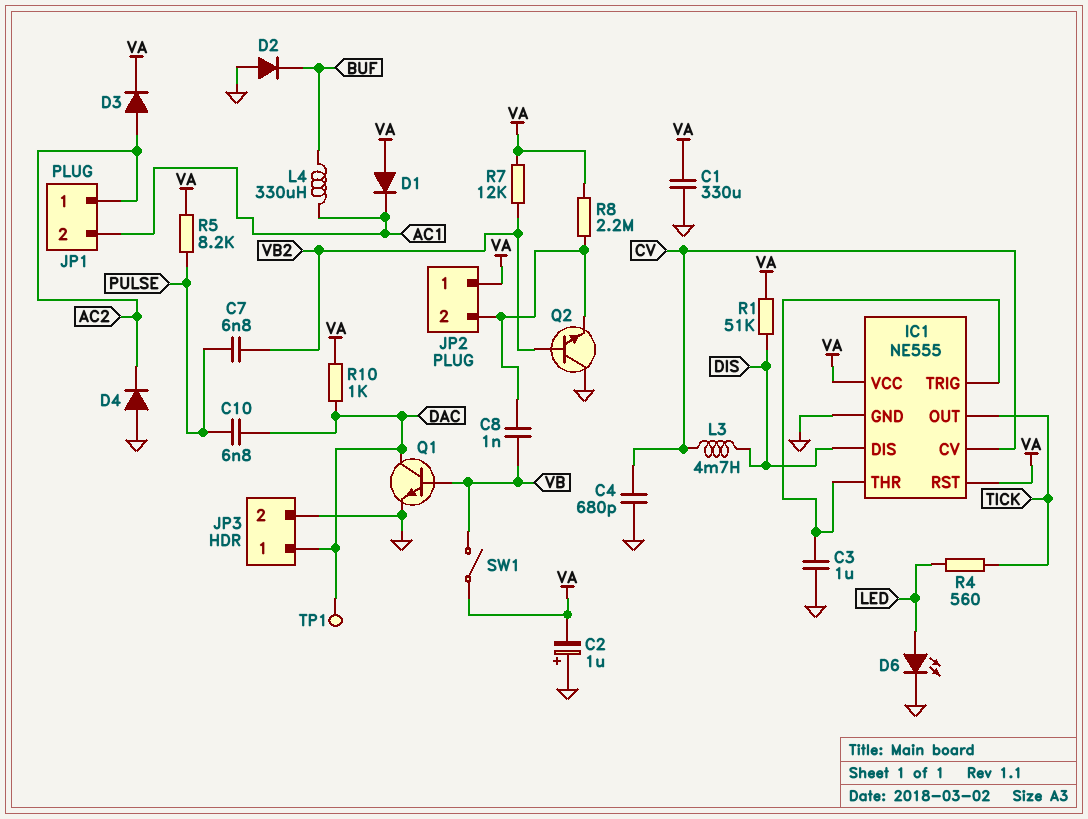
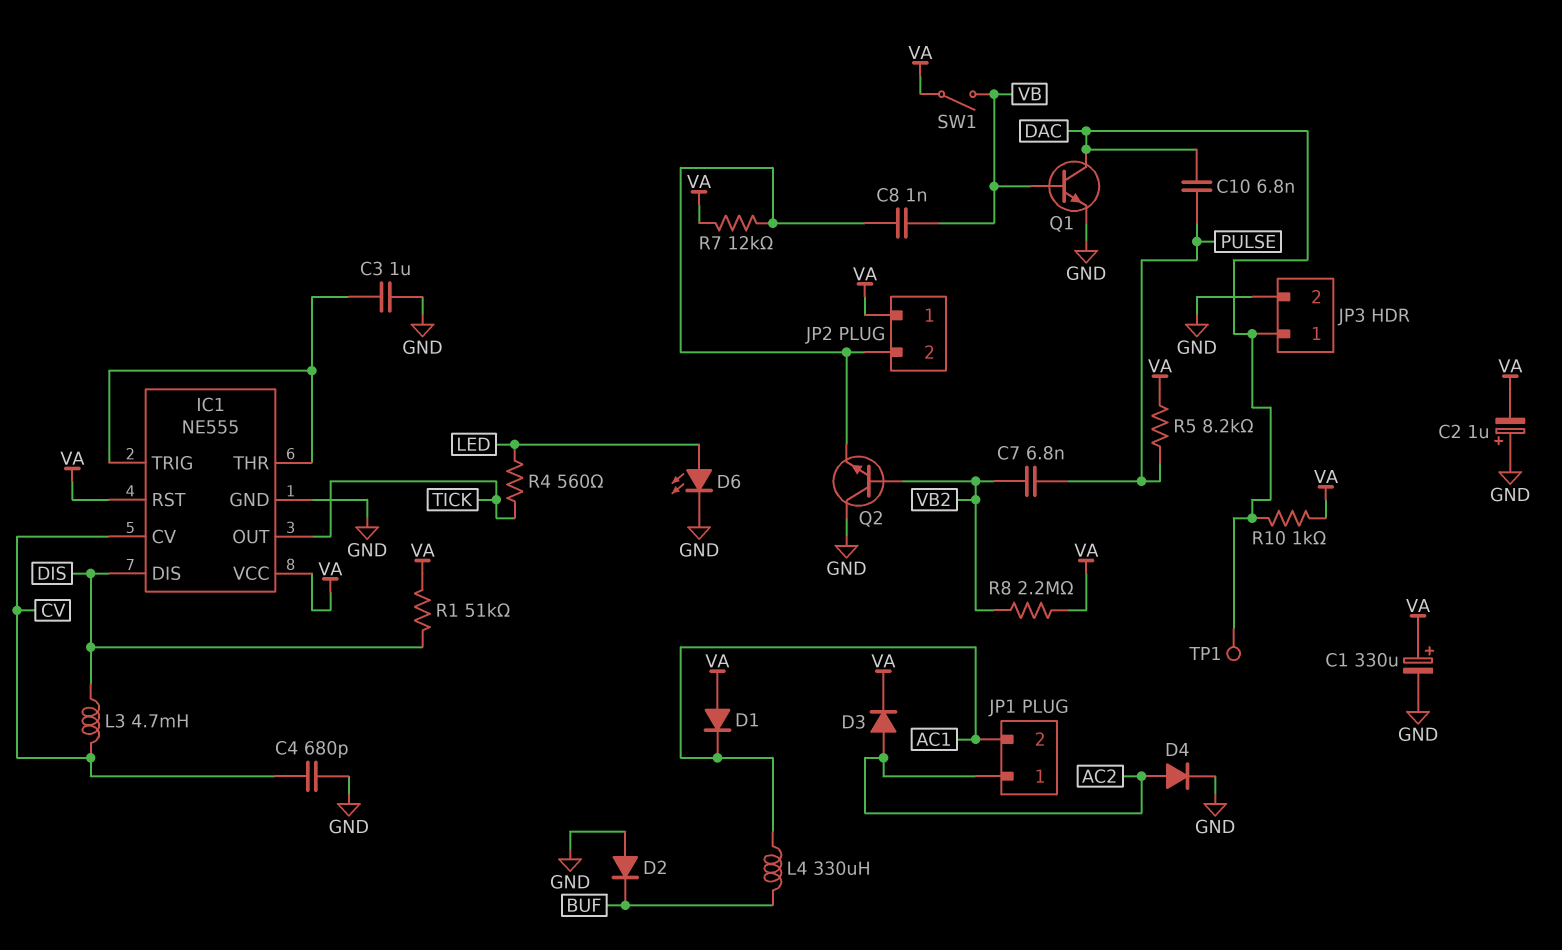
C1: 330uF (GND, VA) -> 330uF (plus VA, minus GND)
D4: diode (A GND, K AC2) -> diode (A AC2, K GND)
R7: 12k (VA, VB2) -> 12k (JP2/2, VA)
R8: 2.2M (JP2/2, VA) -> 2.2M (VA, VB2)

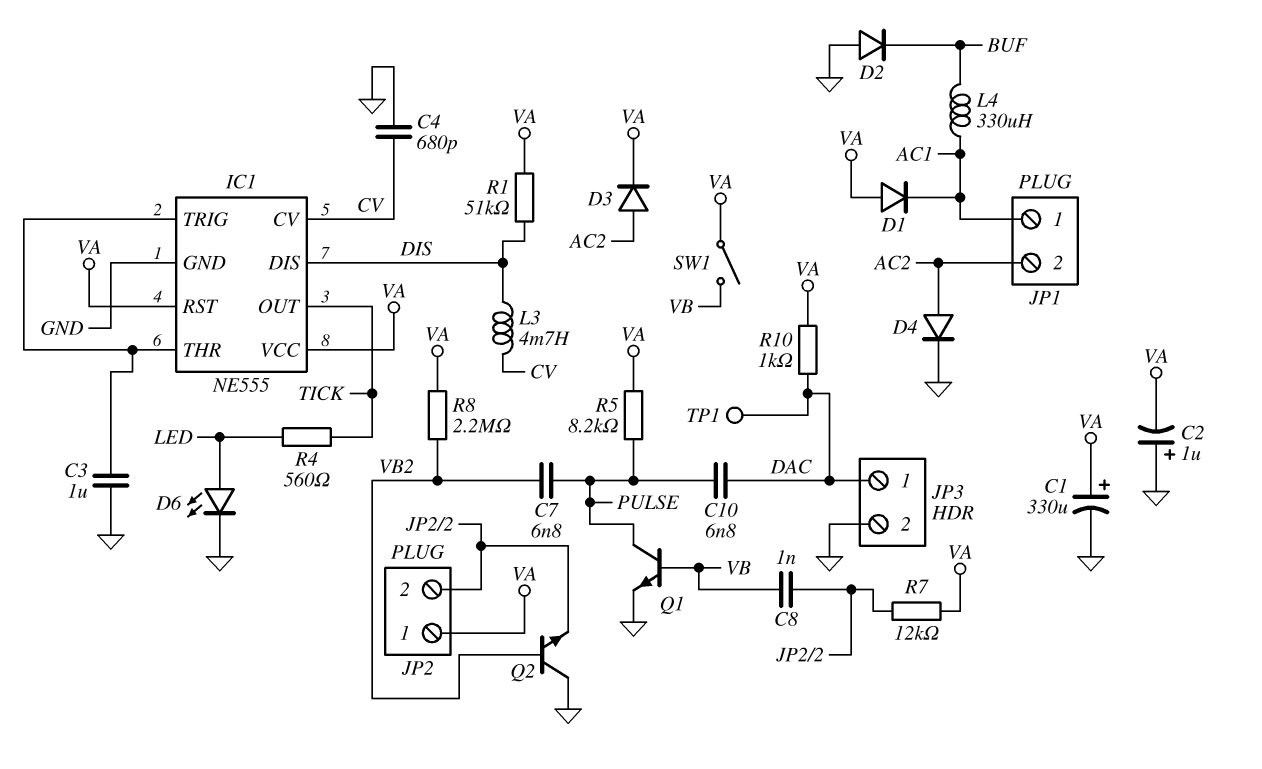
JP1 pin 1: AC2 -> AC1
JP1 pin 2: AC1 -> AC2
Q1: NPN (B VB, C DAC, E GND) -> NPN (B VB, C PULSE, E GND)

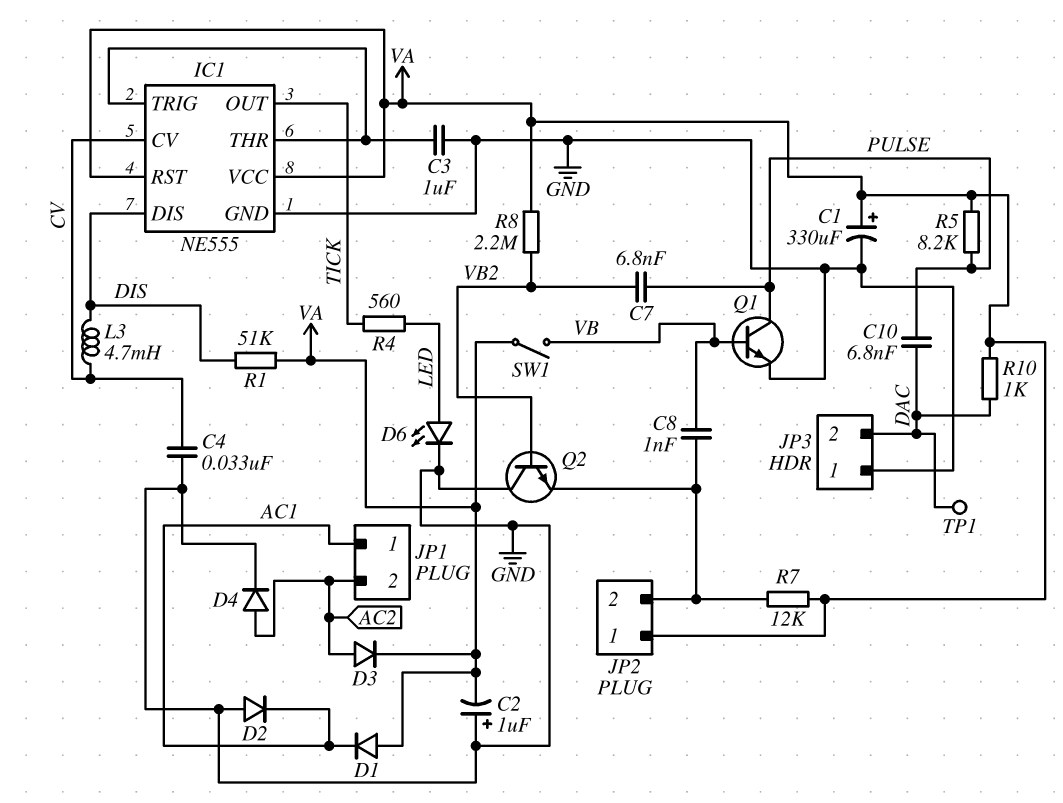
C4: 680pF (CV, GND) -> 33nF (CV, GND)
D2: diode (A GND, K BUF) -> diode (A GND, K AC1)
JP3 pin 1: DAC -> GND
JP3 pin 2: GND -> DAC
L4: 330uH (AC1, BUF) -> none

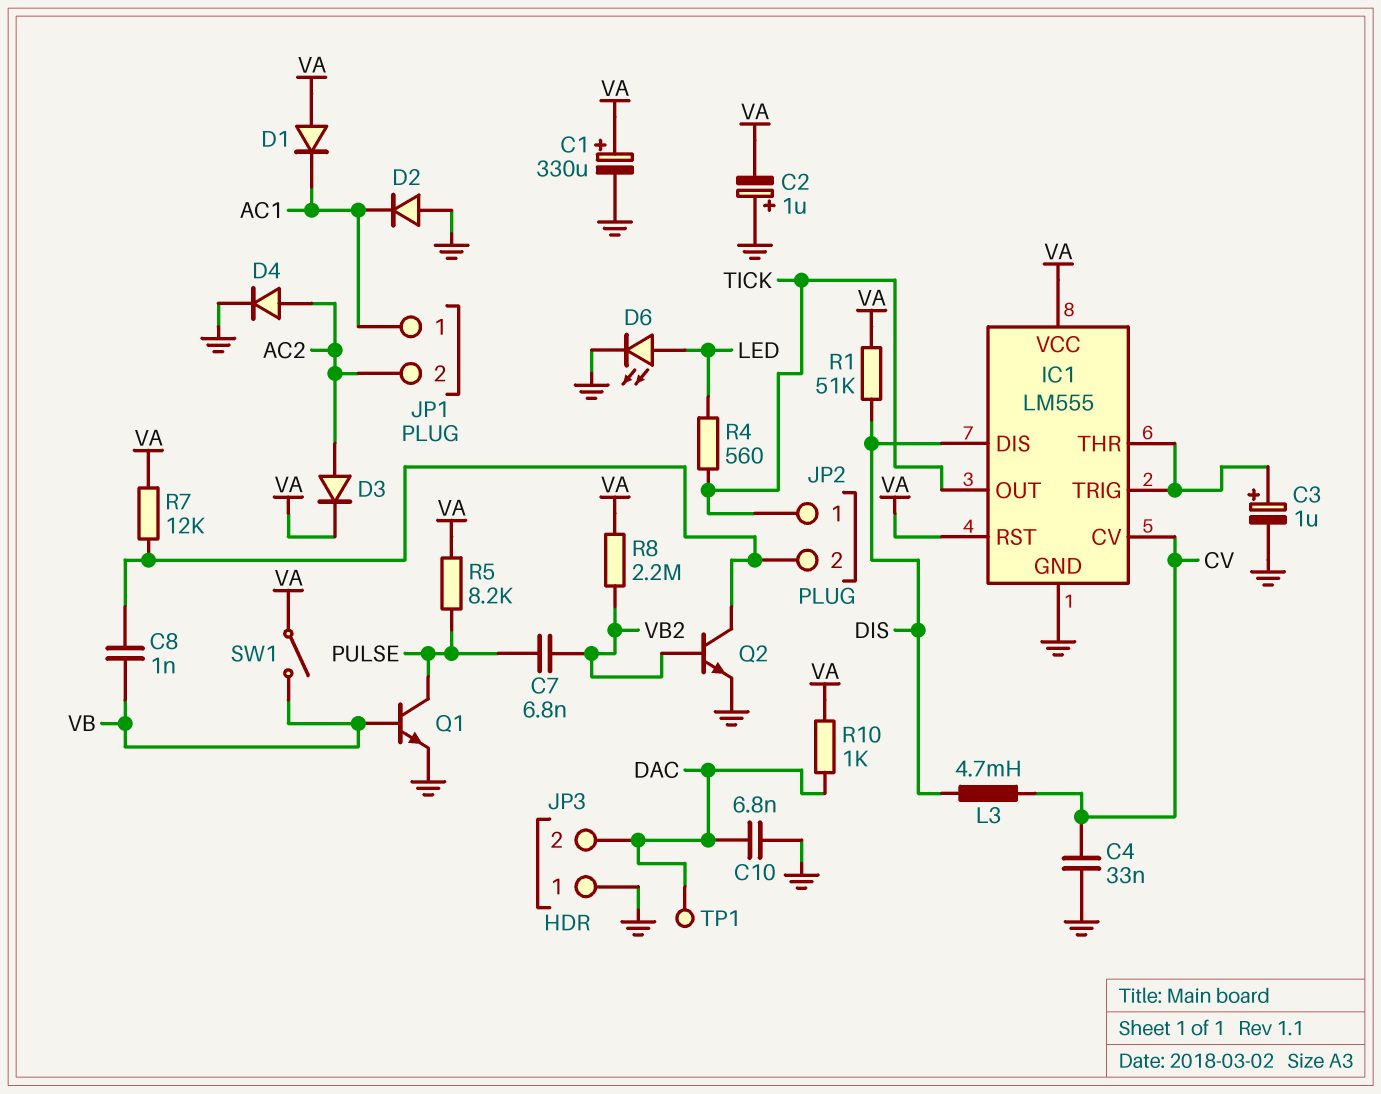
C3: 1uF (GND, IC1/THR) -> 1uF (plus IC1/THR, minus GND)
C10: 6.8nF (DAC, PULSE) -> 6.8nF (DAC, GND)
IC1: NE555 -> LM555
JP2 pin 1: VA -> TICK
Q2: NPN (B VB2, C GND, E JP2/2) -> NPN (B VB2, C JP2/2, E GND)

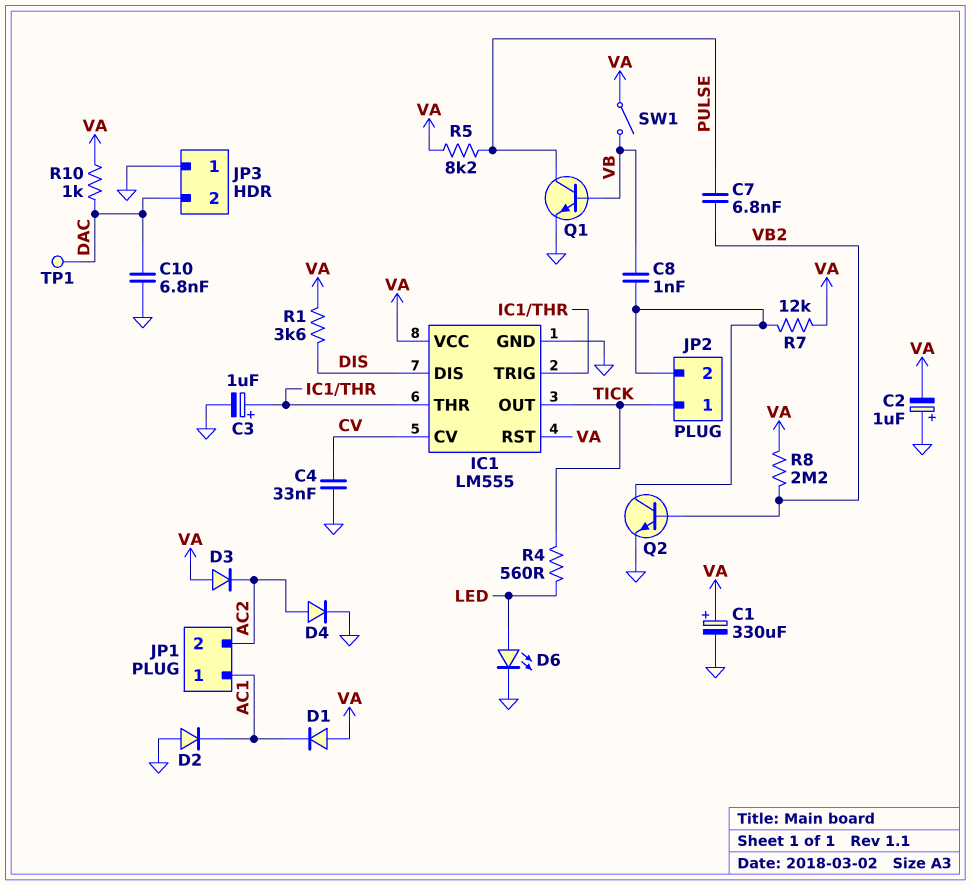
D3: diode (A AC2, K VA) -> diode (A VA, K AC2)
L3: 4.7mH (CV, DIS) -> none
R1: 51k (DIS, VA) -> 3.6k (DIS, VA)

